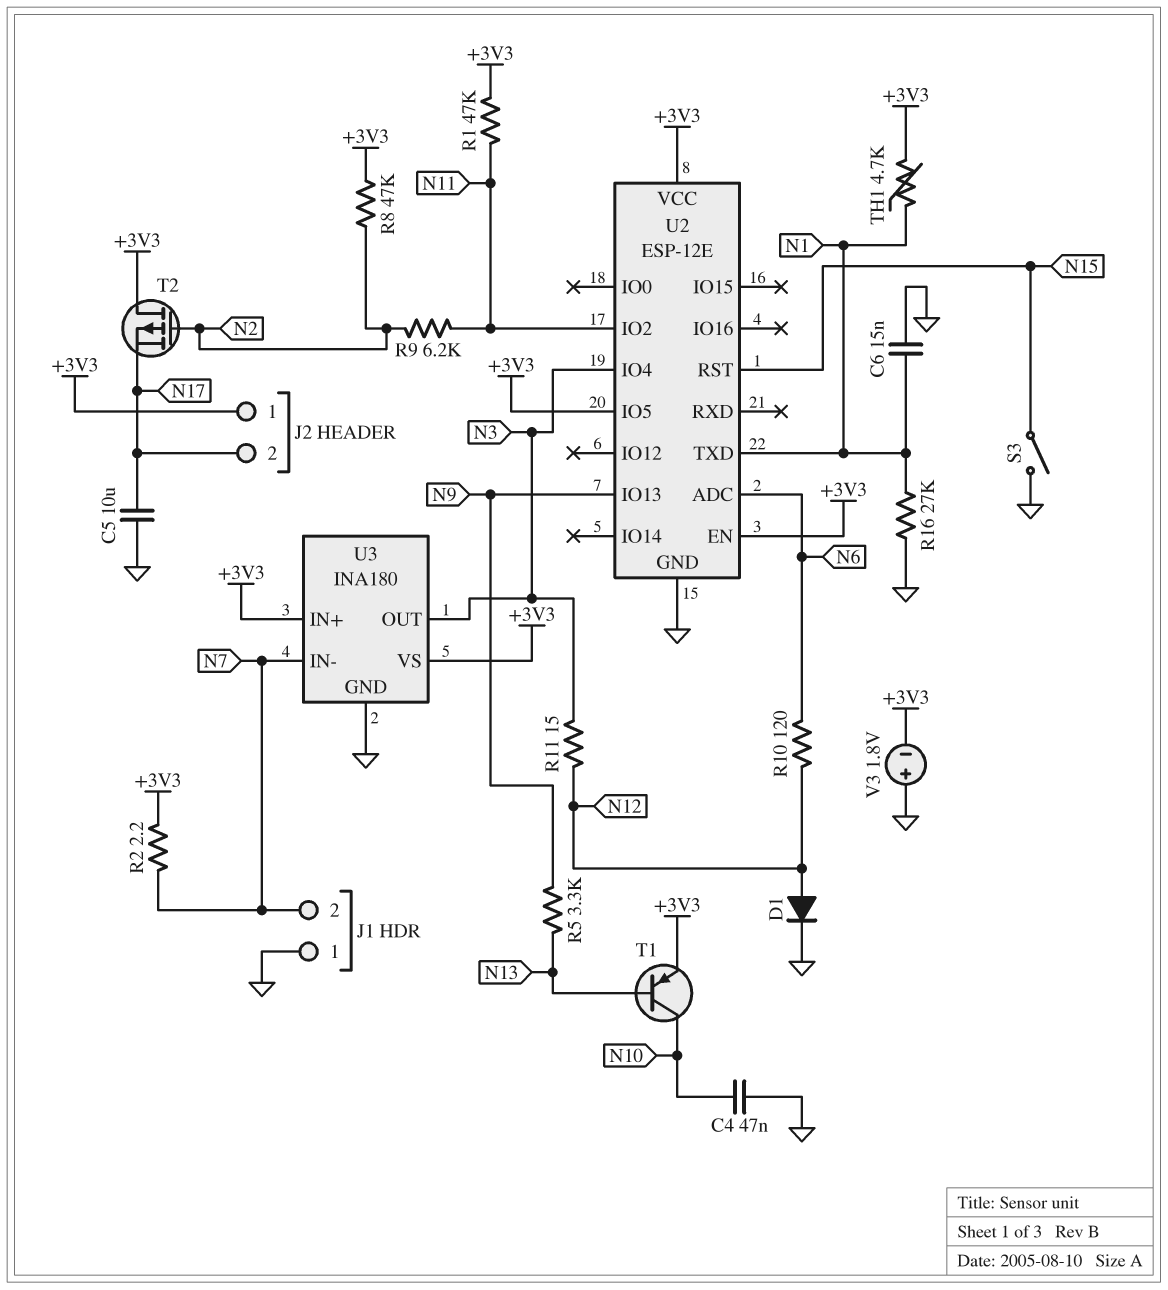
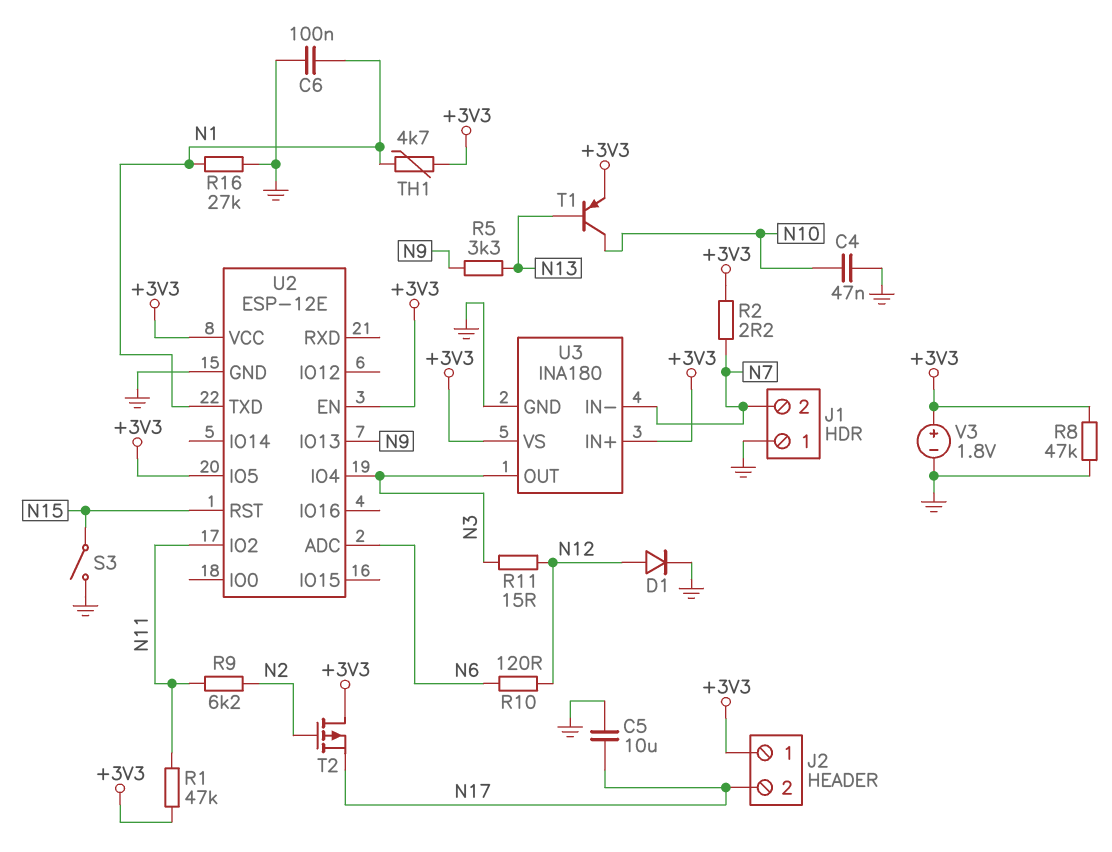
C6: 15nF (GND, N1) -> 100nF (GND, N1)
R8: 47k (+3V3, N2) -> 47k (+3V3, GND)
V3: 1.8V (plus GND, minus +3V3) -> 1.8V (plus +3V3, minus GND)

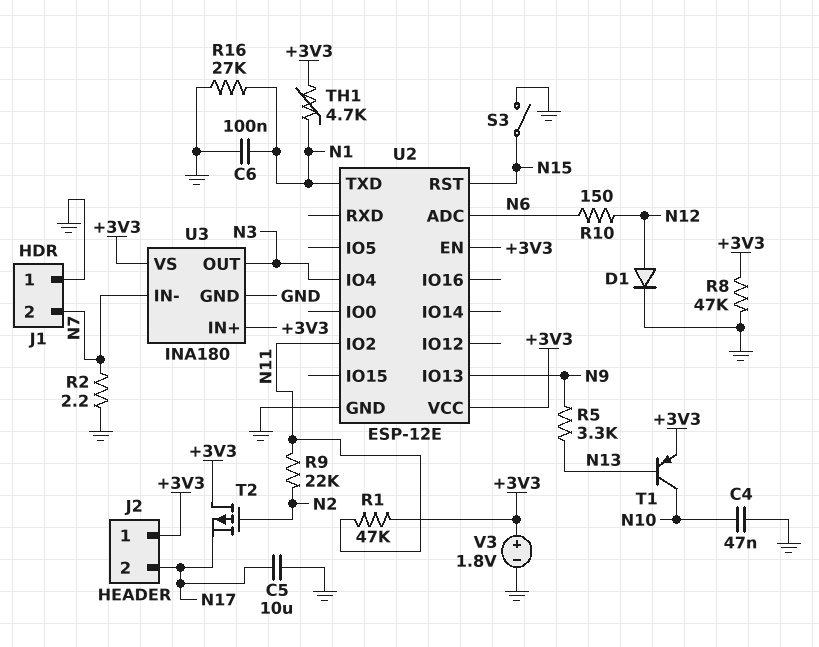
R2: 2.2 (+3V3, N7) -> 2.2 (GND, N7)
R9: 6.2k (N2, N11) -> 22k (N2, N11)
R10: 120 (N6, N12) -> 150 (N6, N12)
R11: 15 (N3, N12) -> none
U2 pin IO5: +3V3 -> none

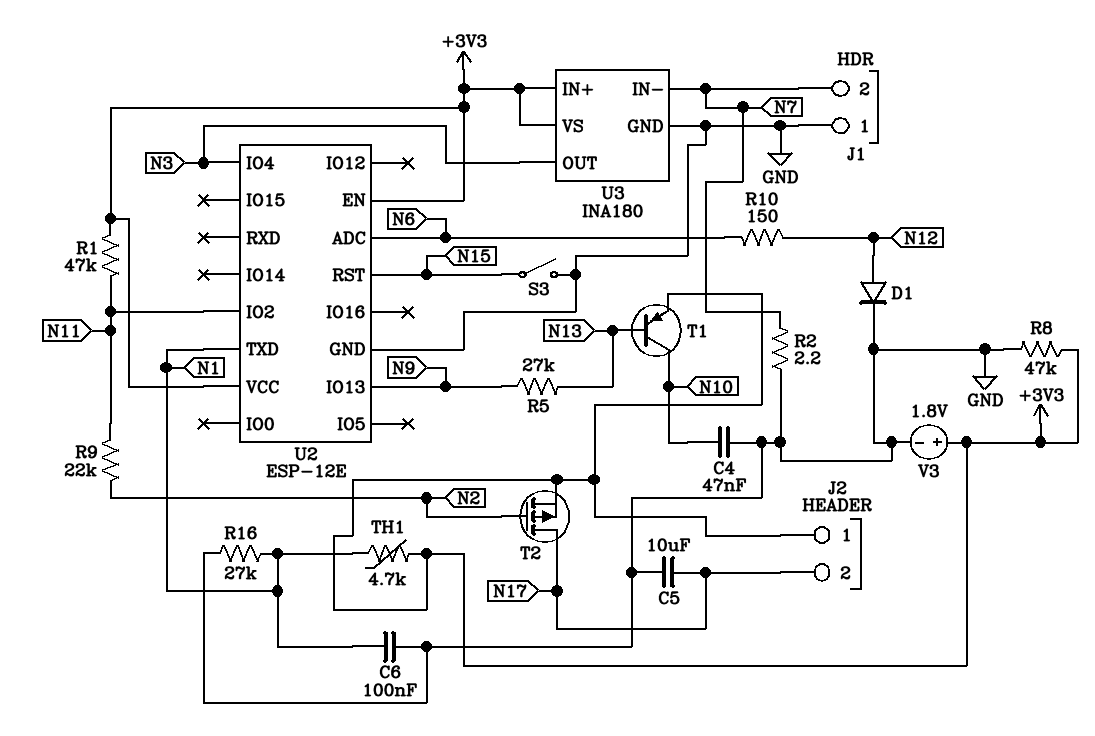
R5: 3.3k (N9, N13) -> 27k (N9, N13)
T2: PMOS (G N2, D +3V3, S N17) -> PMOS (G N2, D N17, S +3V3)

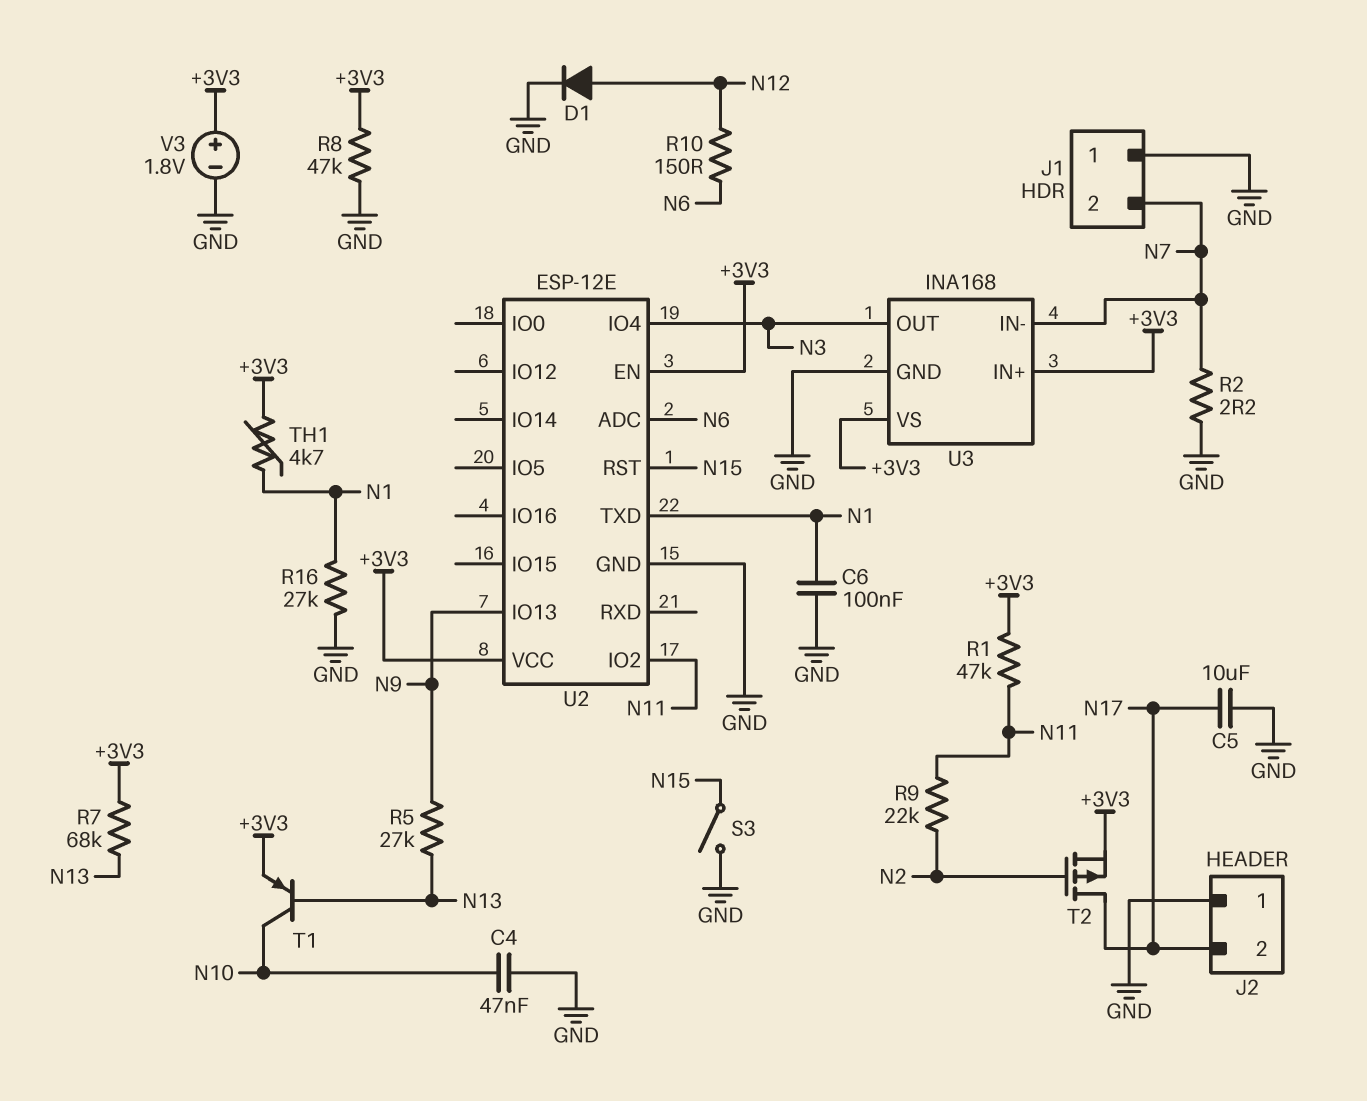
J2 pin 1: +3V3 -> GND
R7: none -> 68k (+3V3, N13)
U3: INA180 -> INA168

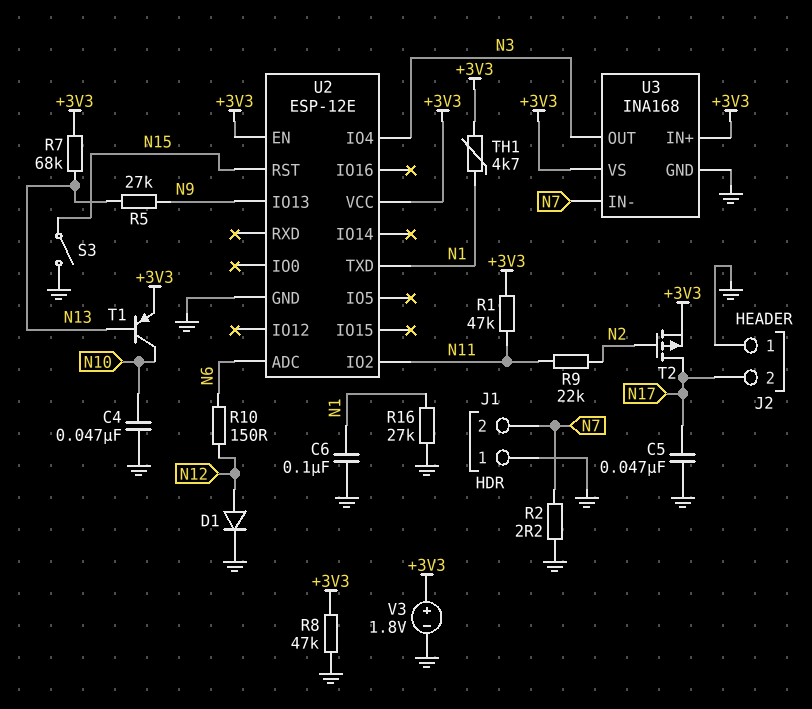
C5: 10uF (GND, N17) -> 47nF (GND, N17)

